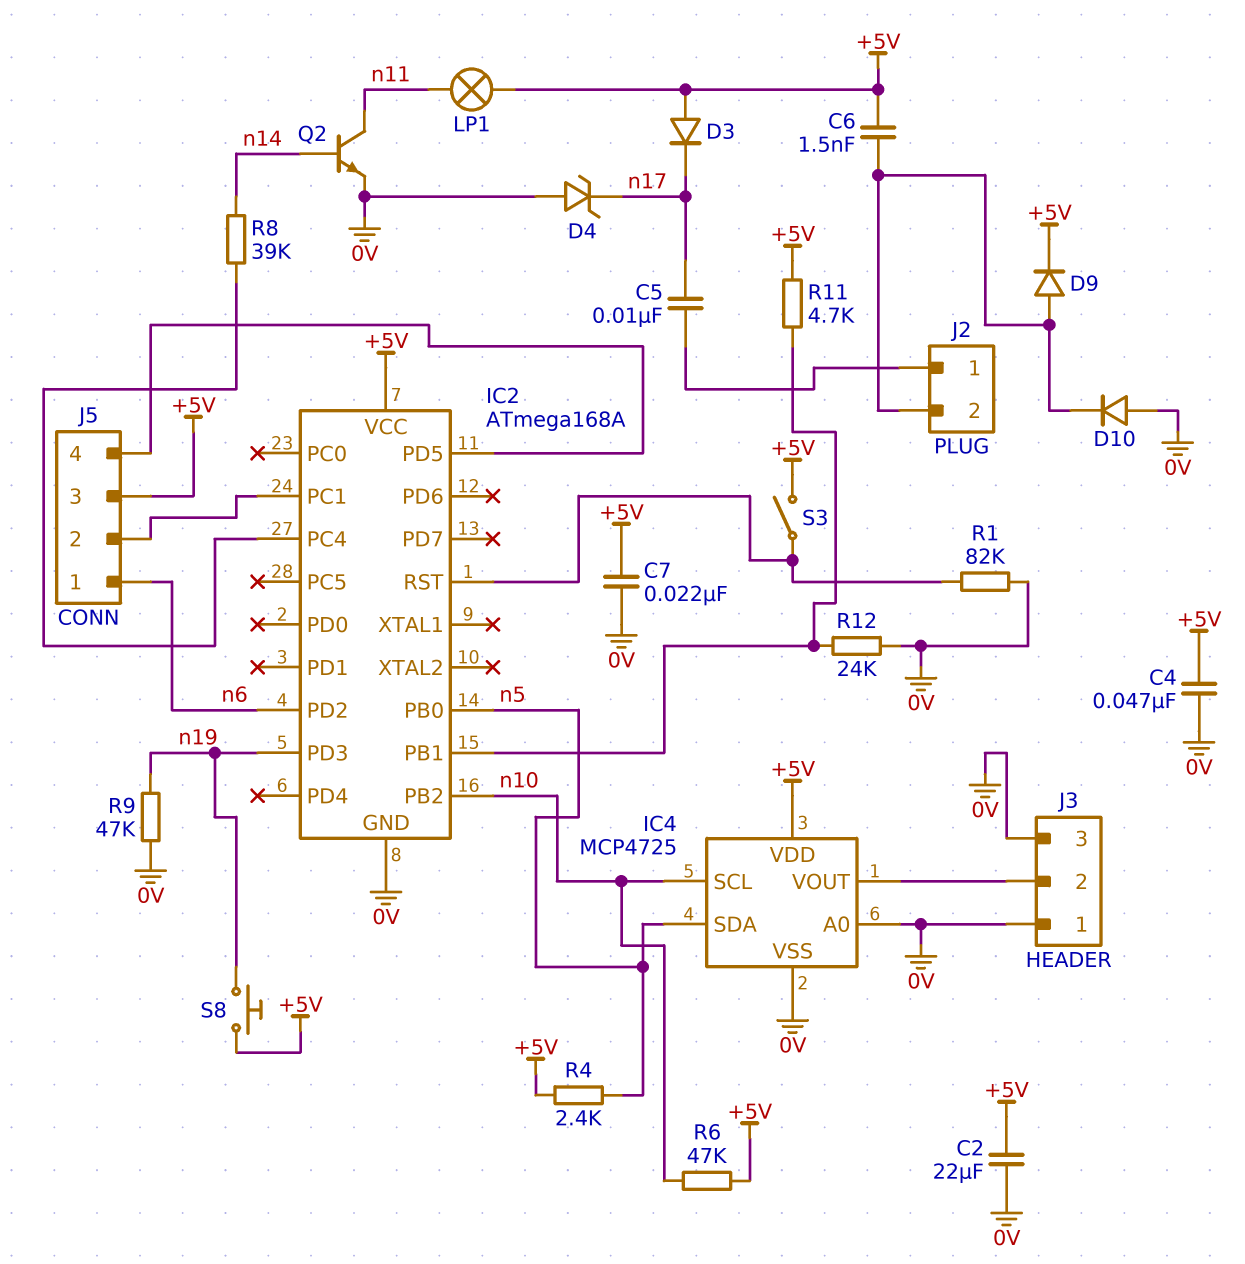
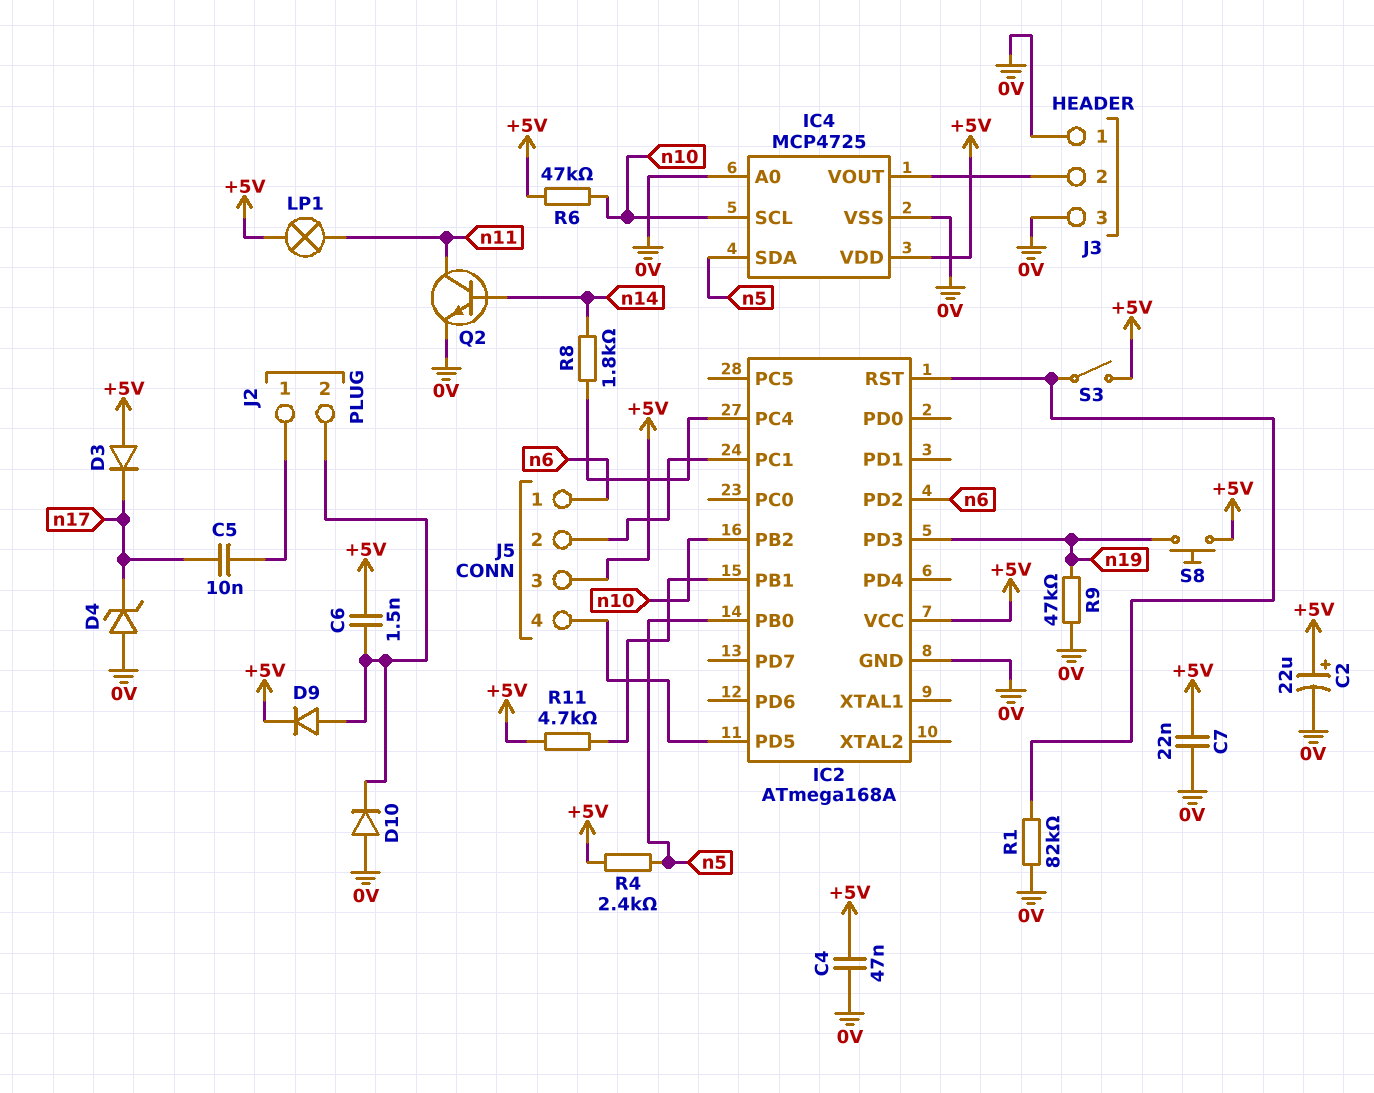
C2: 22uF (+5V, 0V) -> 22uF (plus +5V, minus 0V)
R8: 39k (IC2/PC4, n14) -> 1.8k (IC2/PC4, n14)
R12: 24k (0V, IC2/PB1) -> none

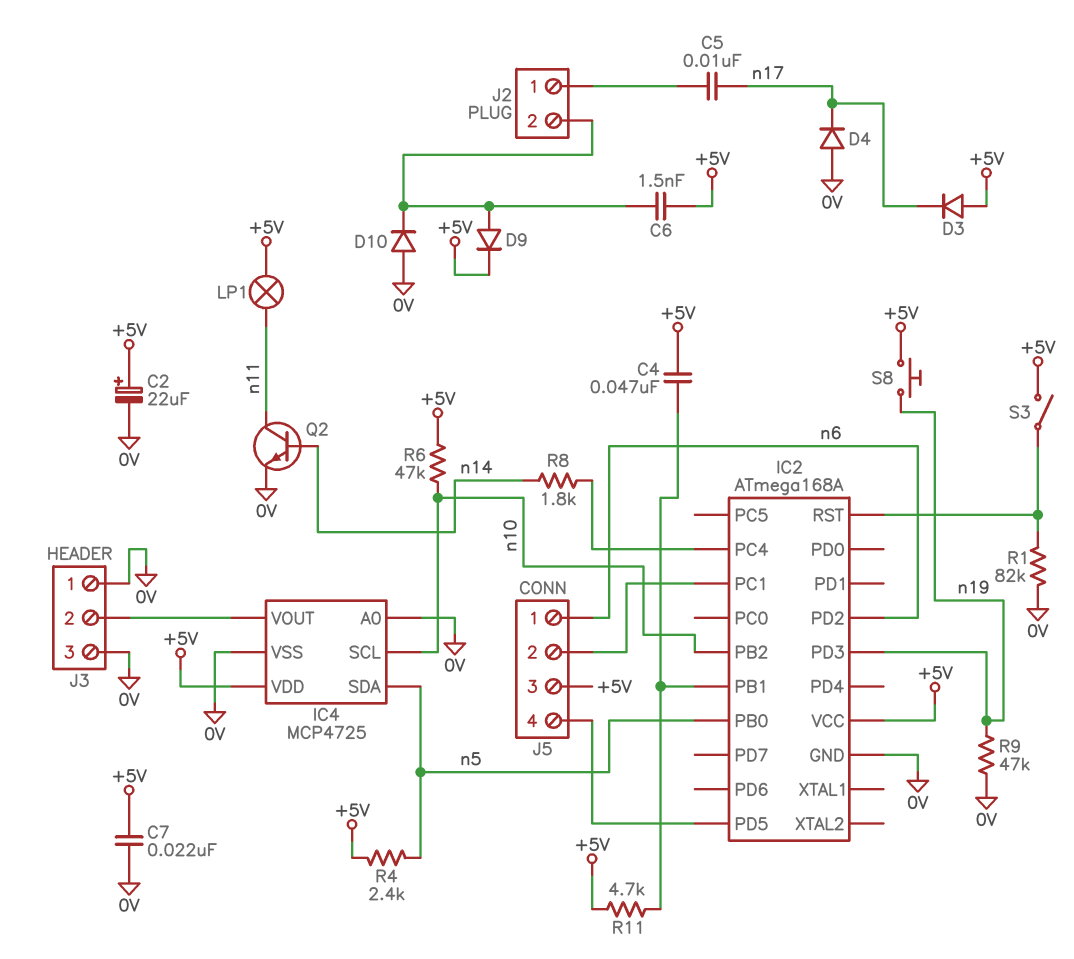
C4: 47nF (+5V, 0V) -> 47nF (+5V, IC2/PB1)
D4: zener (A 0V, K n17) -> diode (A 0V, K n17)

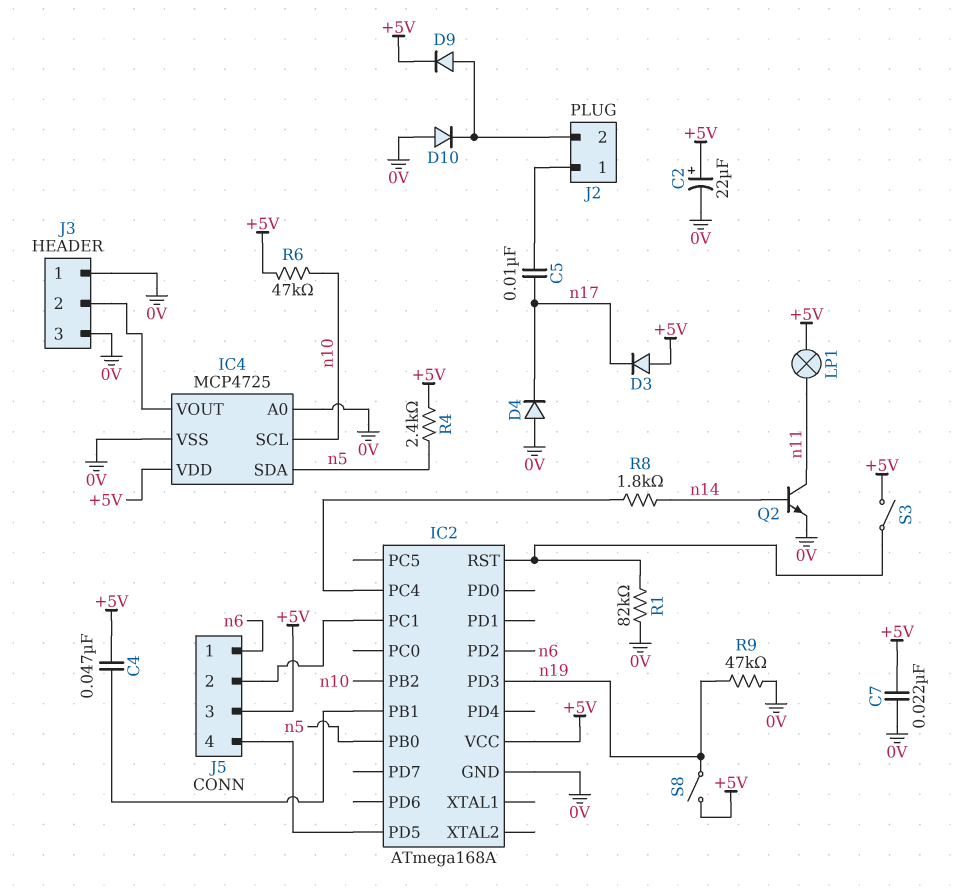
C6: 1.5nF (+5V, J2/2) -> none
R11: 4.7k (+5V, IC2/PB1) -> none
S8: button (+5V, n19) -> switch (+5V, n19)

